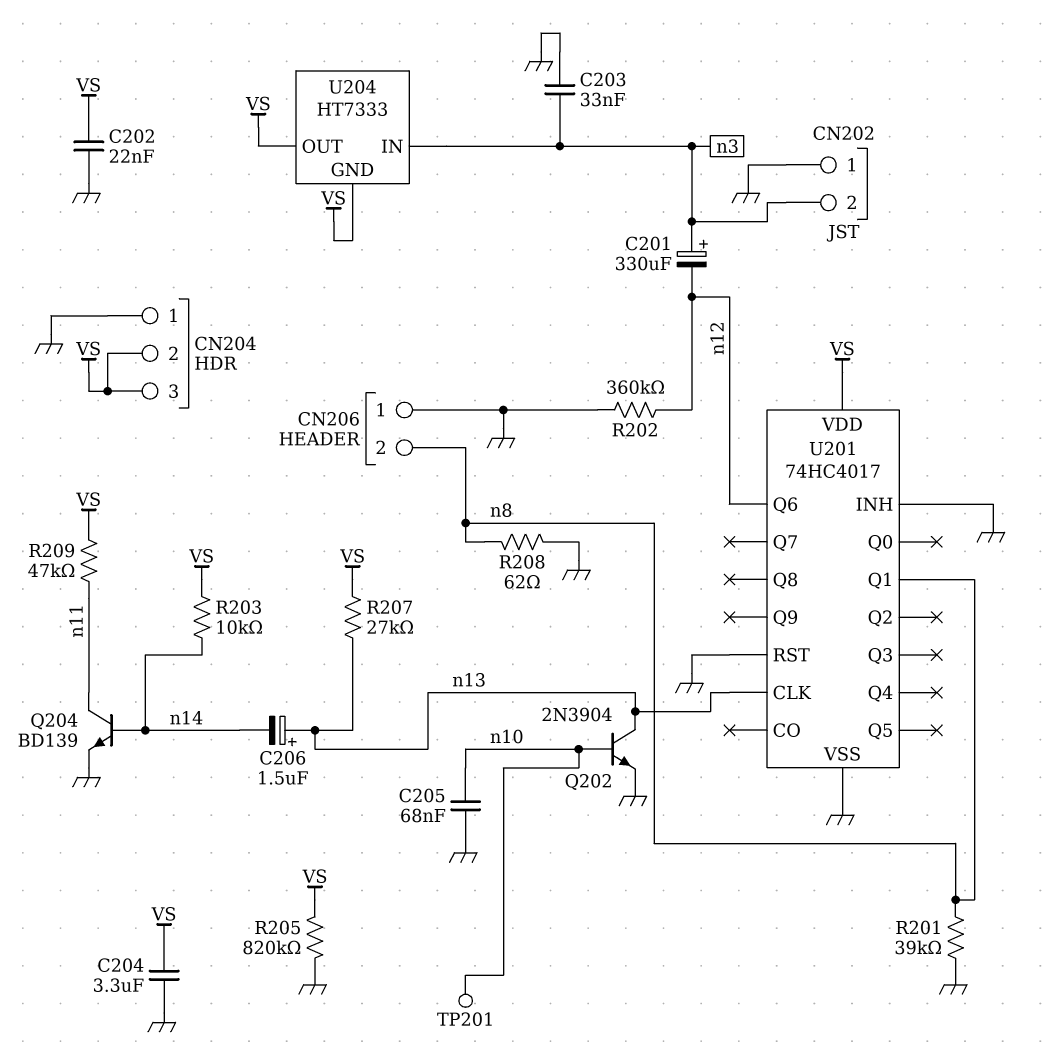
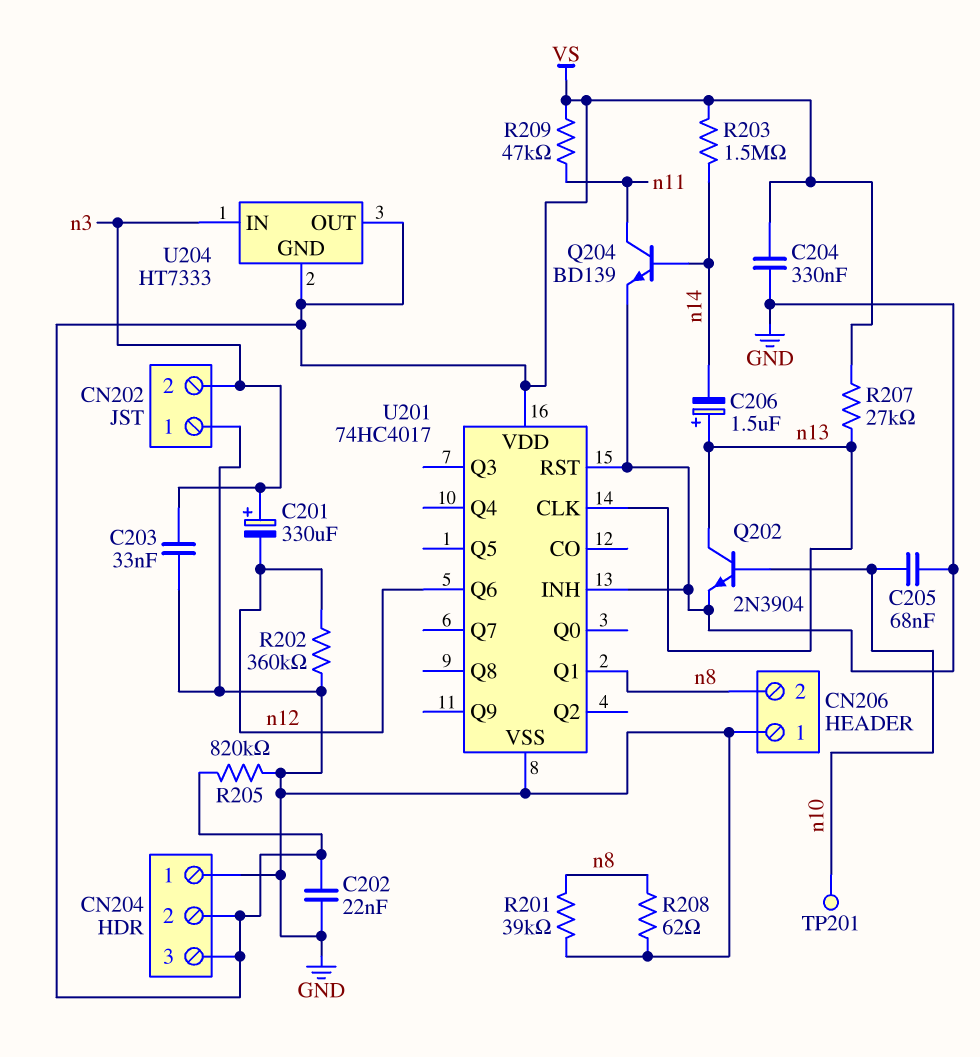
C204: 3.3uF (GND, VS) -> 330nF (GND, VS)
R203: 10k (VS, n14) -> 1.5M (VS, n14)

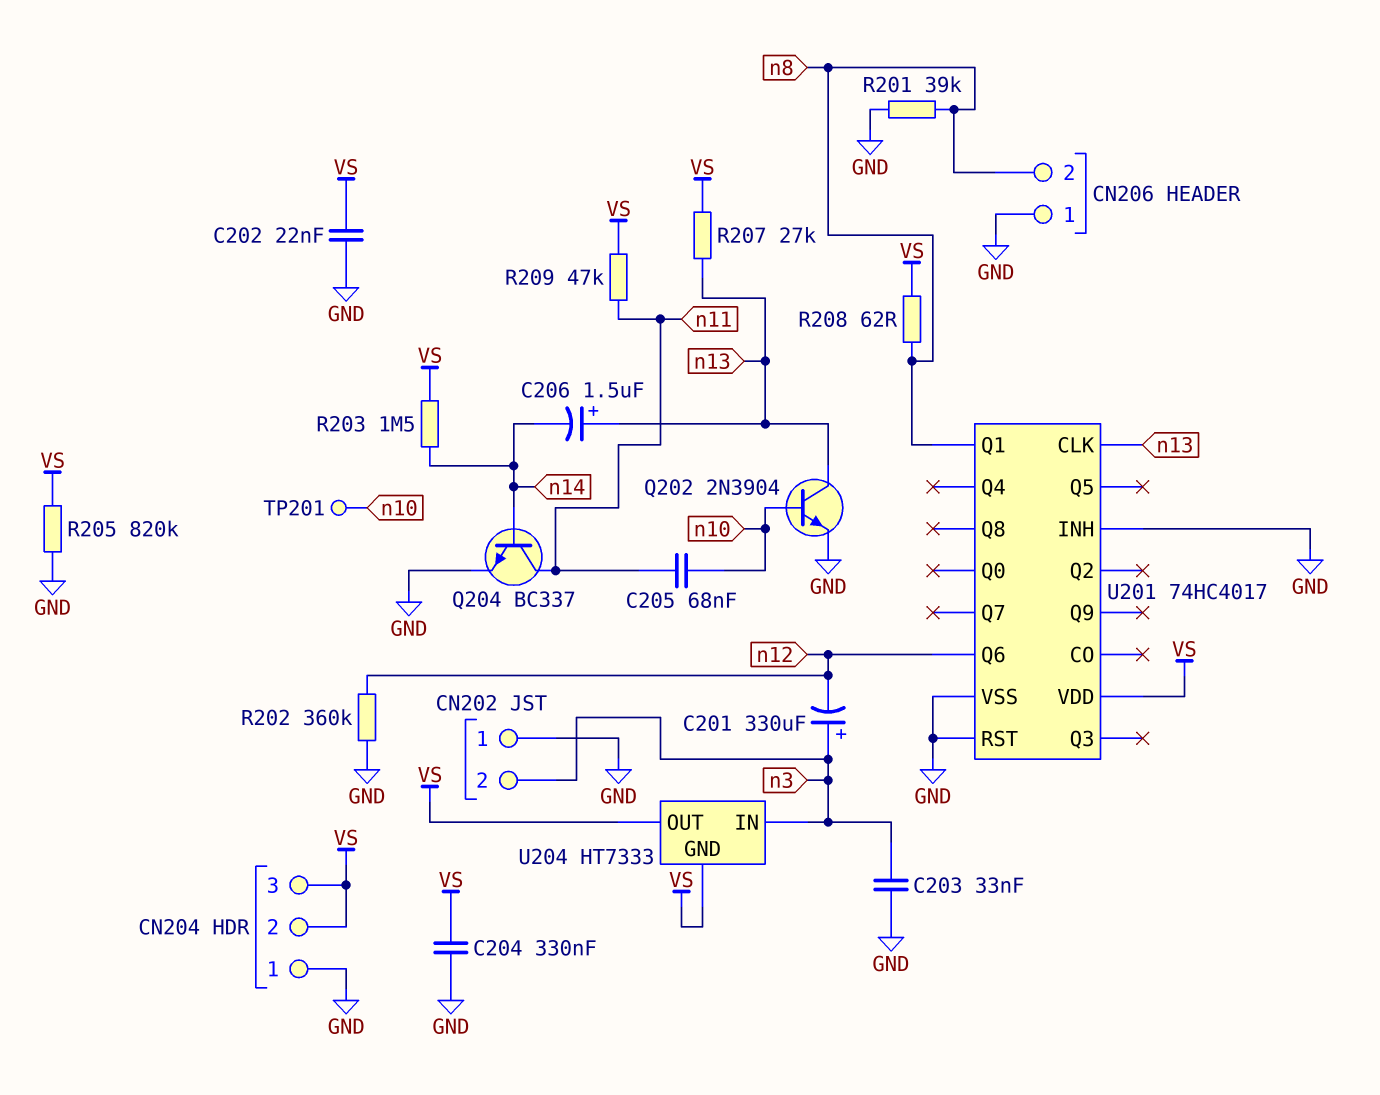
C205: 68nF (GND, n10) -> 68nF (n10, n11)
Q204: NPN BD139 (B n14, C n11, E GND) -> NPN BC337 (B n14, C n11, E GND)
R208: 62 (GND, n8) -> 62 (VS, n8)

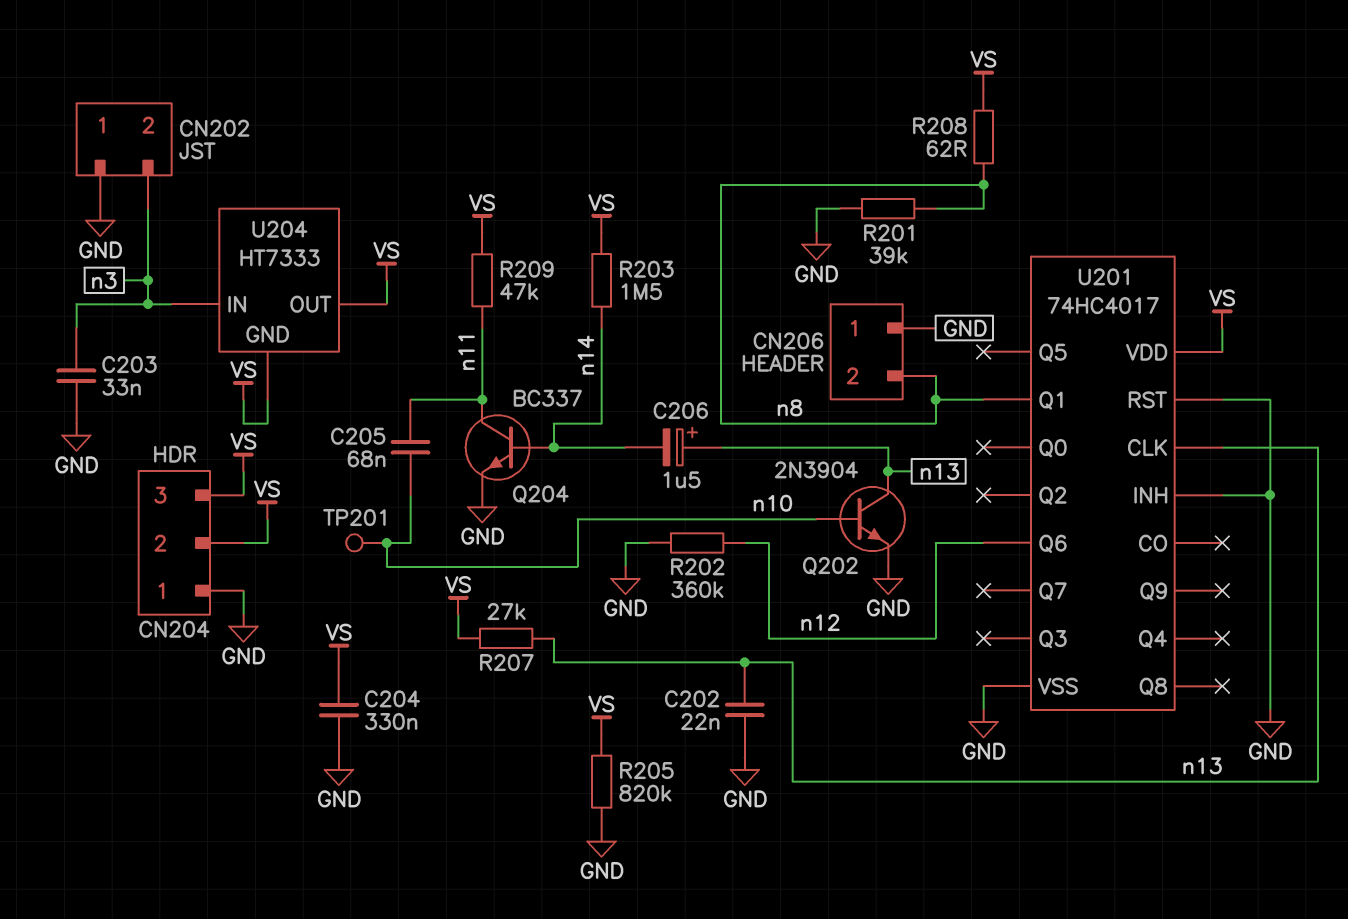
C201: 330uF (plus n3, minus n12) -> none
C202: 22nF (GND, VS) -> 22nF (GND, n13)

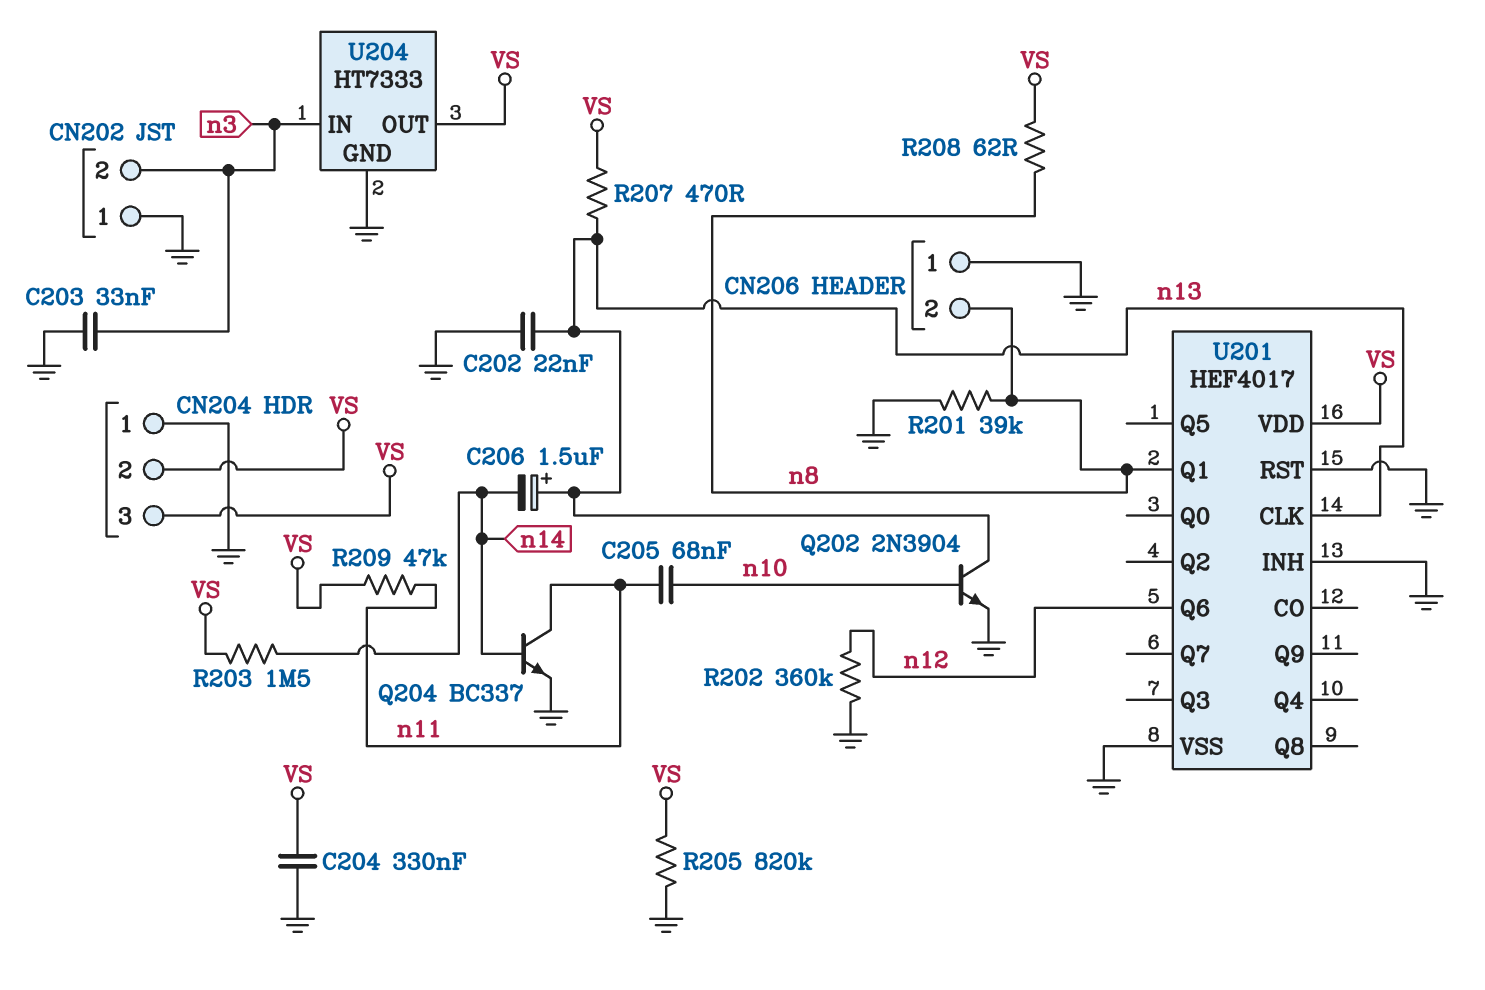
R207: 27k (VS, n13) -> 470 (VS, n13)
TP201: test point (n10) -> none
U201: 74HC4017 -> HEF4017
U204 pin GND: VS -> GND

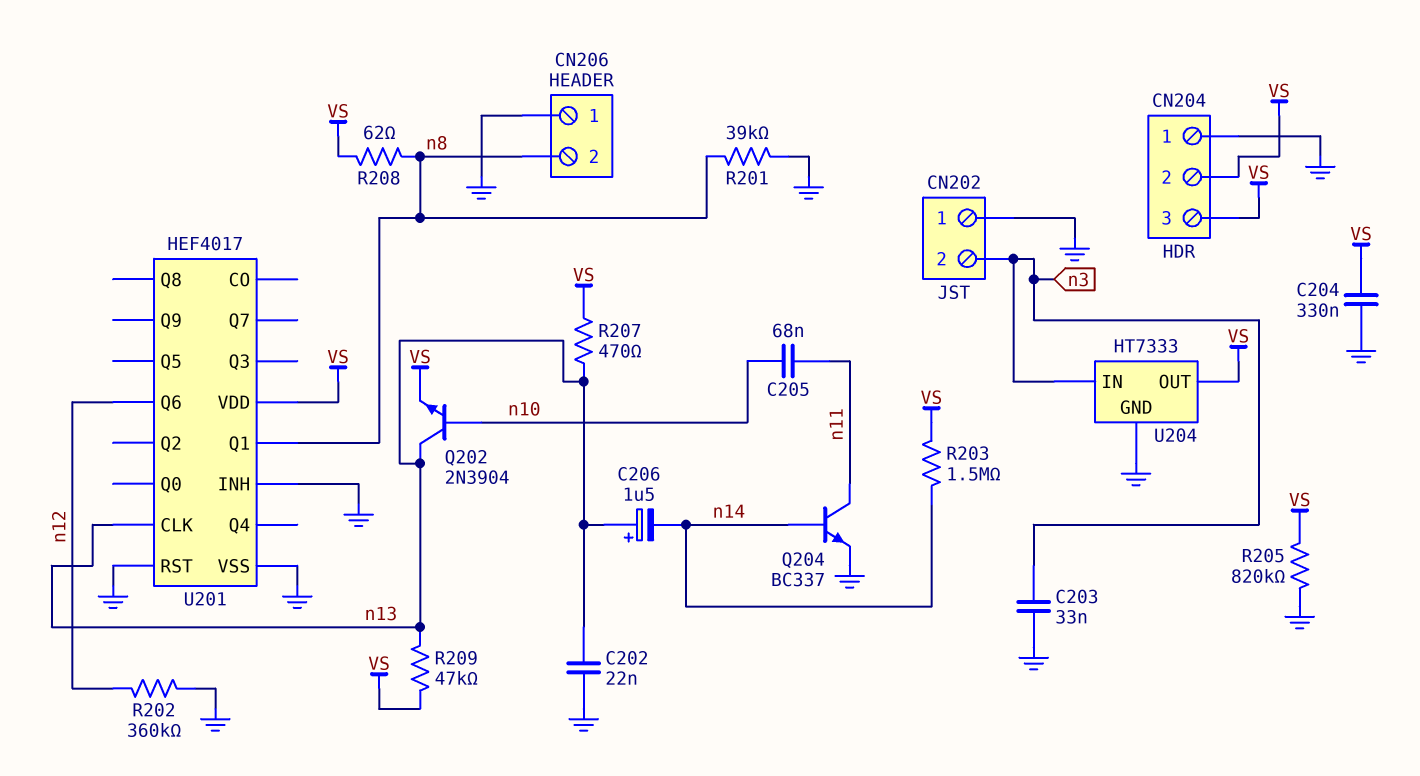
Q202: NPN 2N3904 (B n10, C n13, E GND) -> NPN 2N3904 (B n10, C n13, E VS)
R209: 47k (VS, n11) -> 47k (VS, n13)

